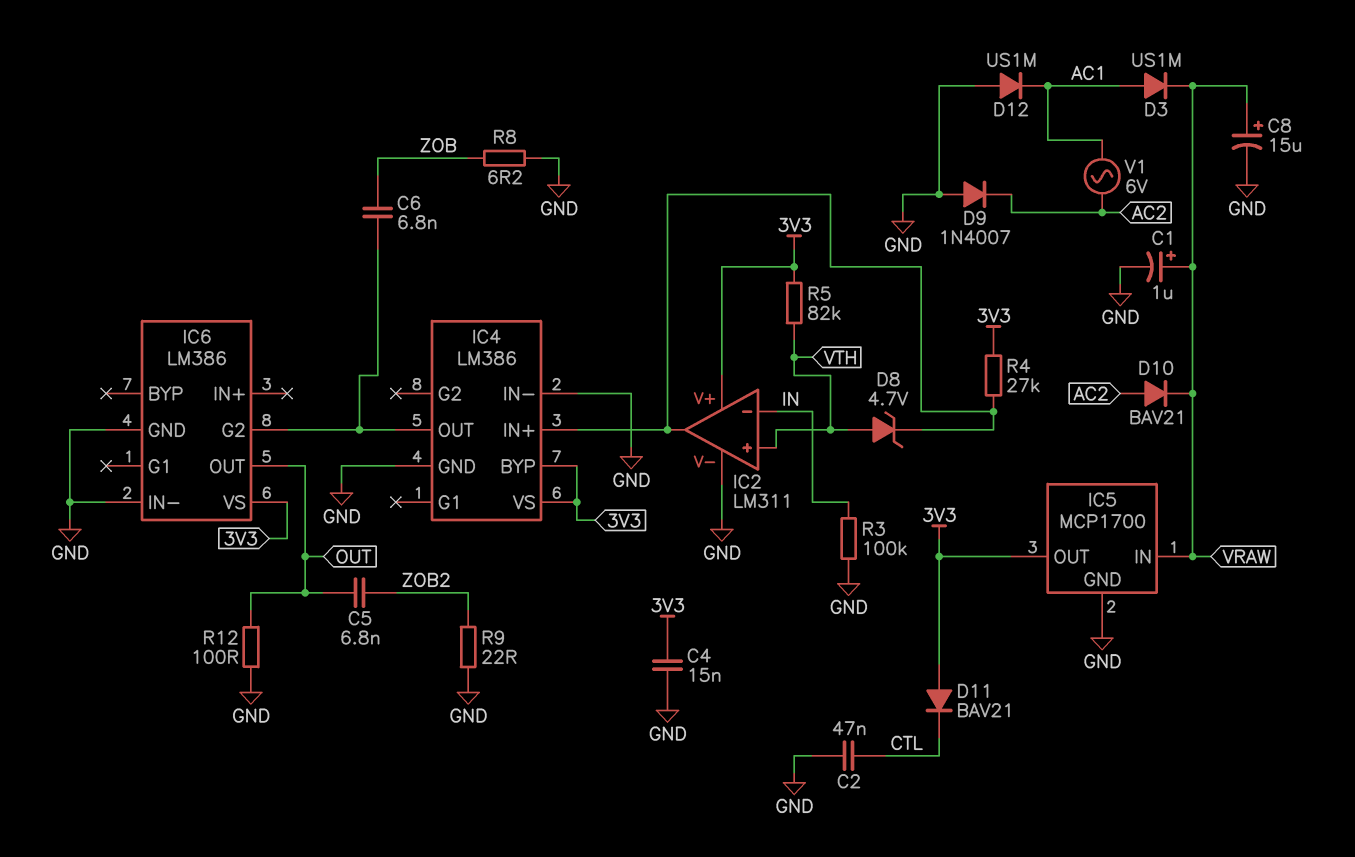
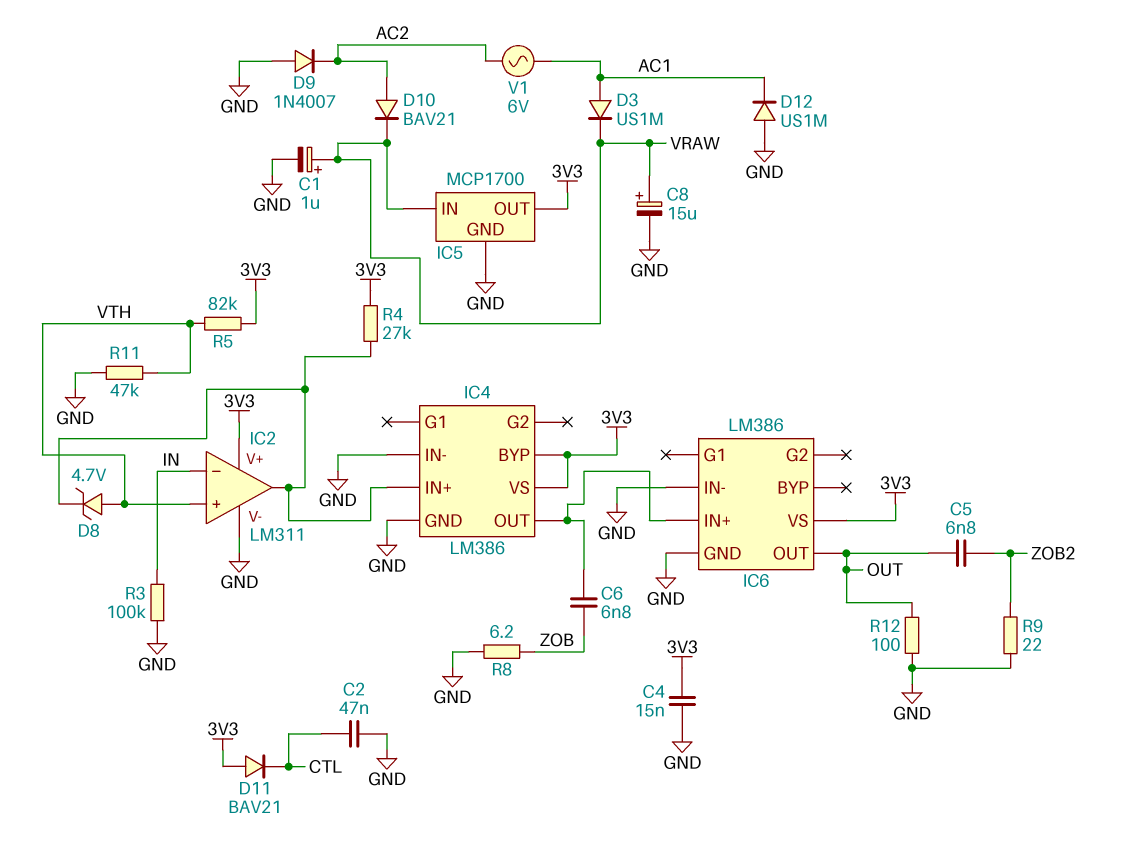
IC6 pin G2: IC4/OUT -> none
IC6 pin IN+: none -> IC4/OUT
R11: none -> 47k (GND, VTH)

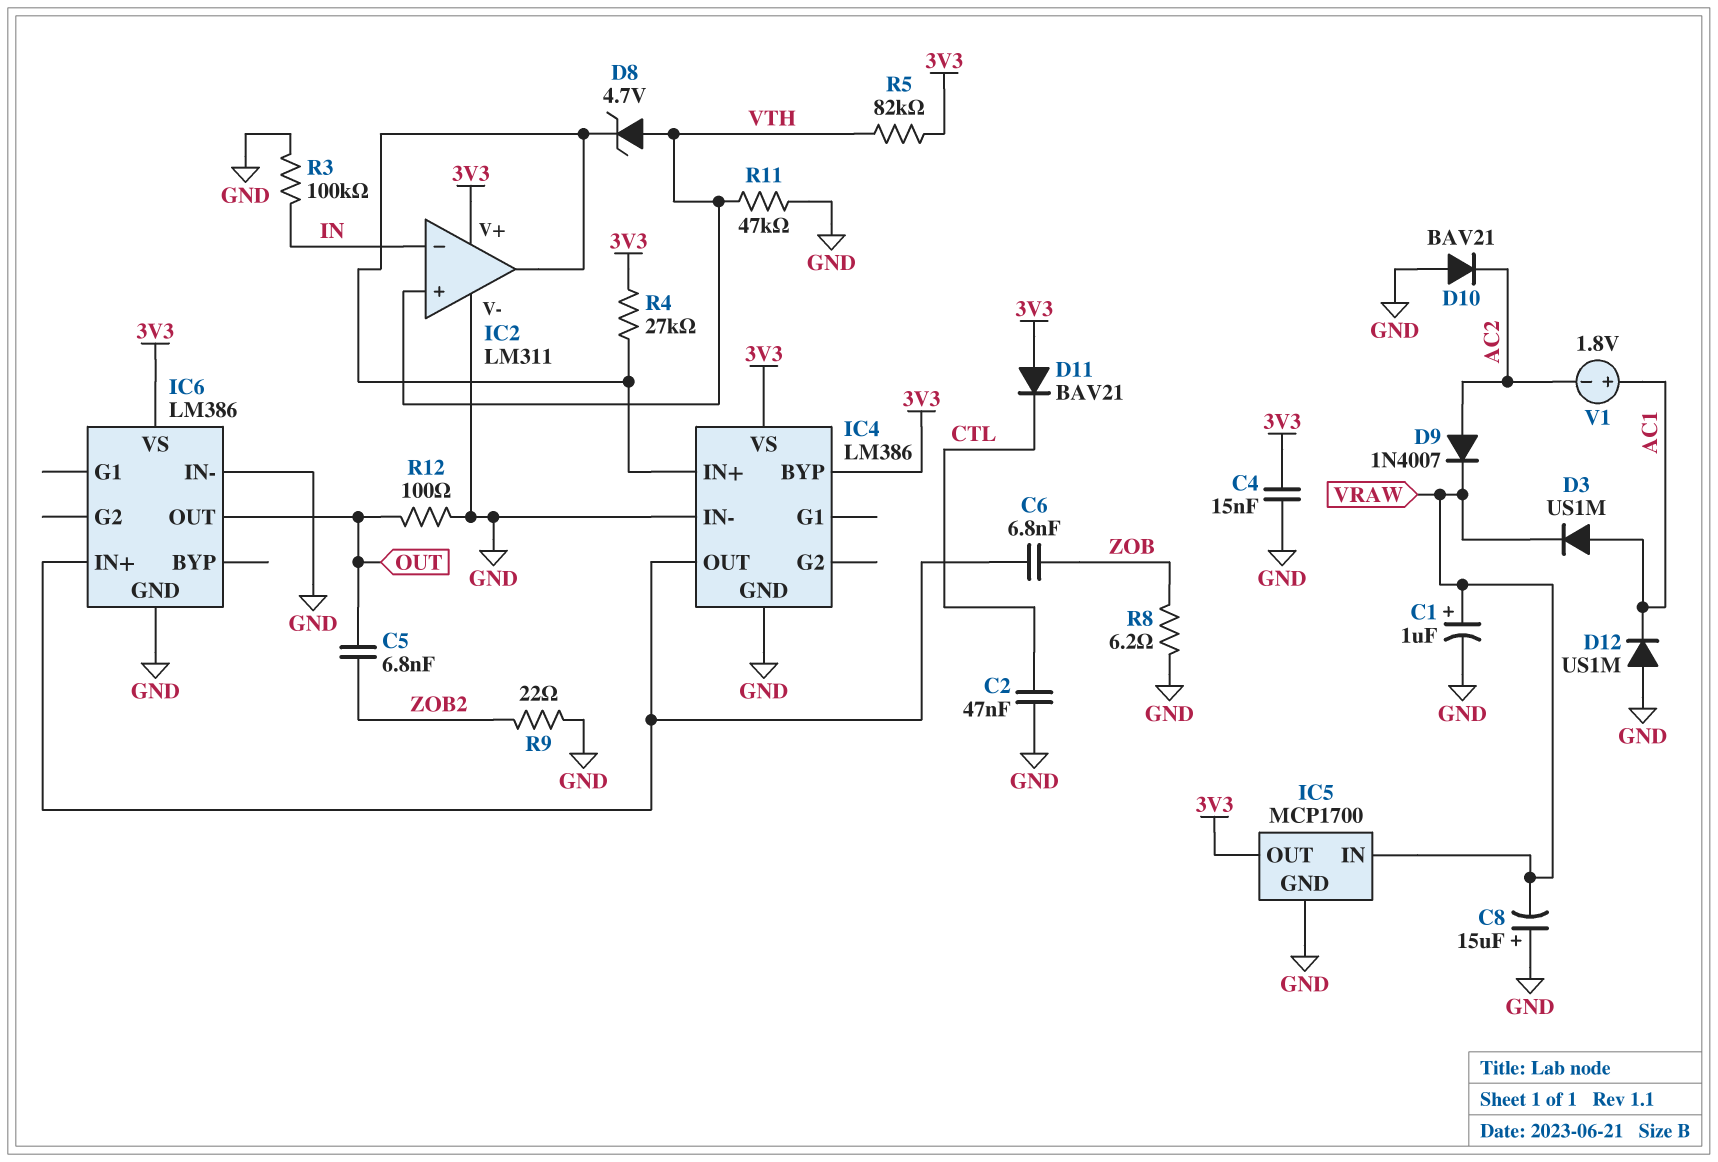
C8: 15uF (plus VRAW, minus GND) -> 15uF (plus GND, minus VRAW)
D9: diode 1N4007 (A GND, K AC2) -> diode 1N4007 (A AC2, K VRAW)
D10: diode BAV21 (A AC2, K VRAW) -> diode BAV21 (A GND, K AC2)
V1: AC 6V (AC1, AC2) -> 1.8V (plus AC1, minus AC2)

